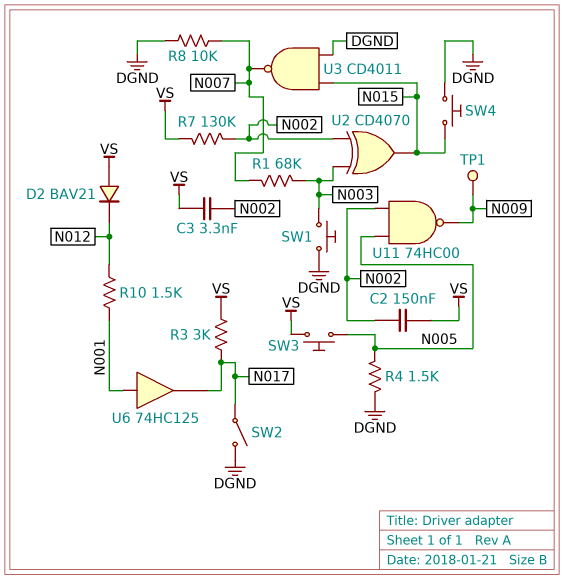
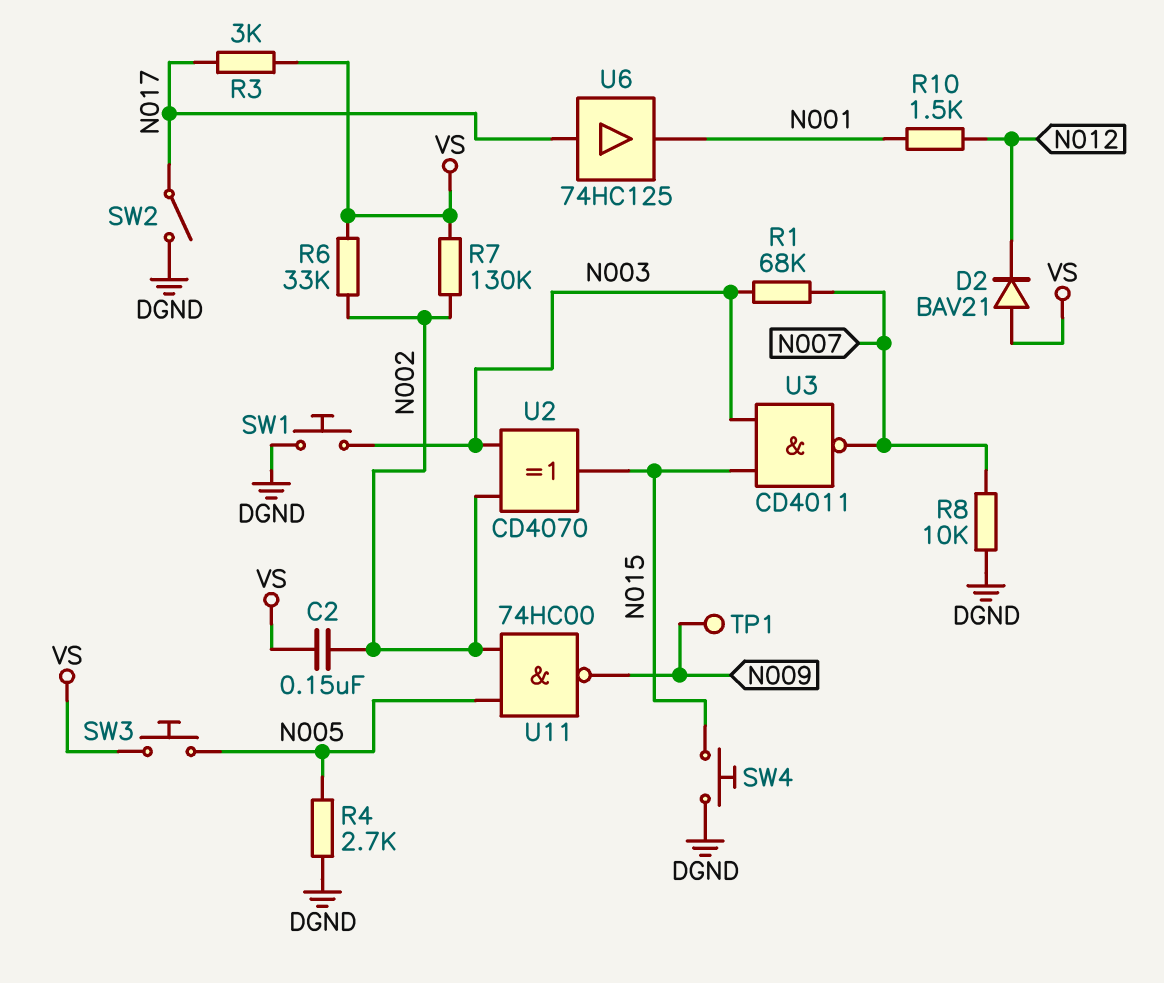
C3: 3.3nF (N002, VS) -> none
R4: 1.5k (DGND, N005) -> 2.7k (DGND, N005)
R6: none -> 33k (N002, VS)
U3: NAND CD4011 (in DGND, in N015, out N007) -> NAND CD4011 (in N003, in N015, out N007)
U6: buffer 74HC125 (in N001, out N017) -> buffer 74HC125 (in N017, out N001)

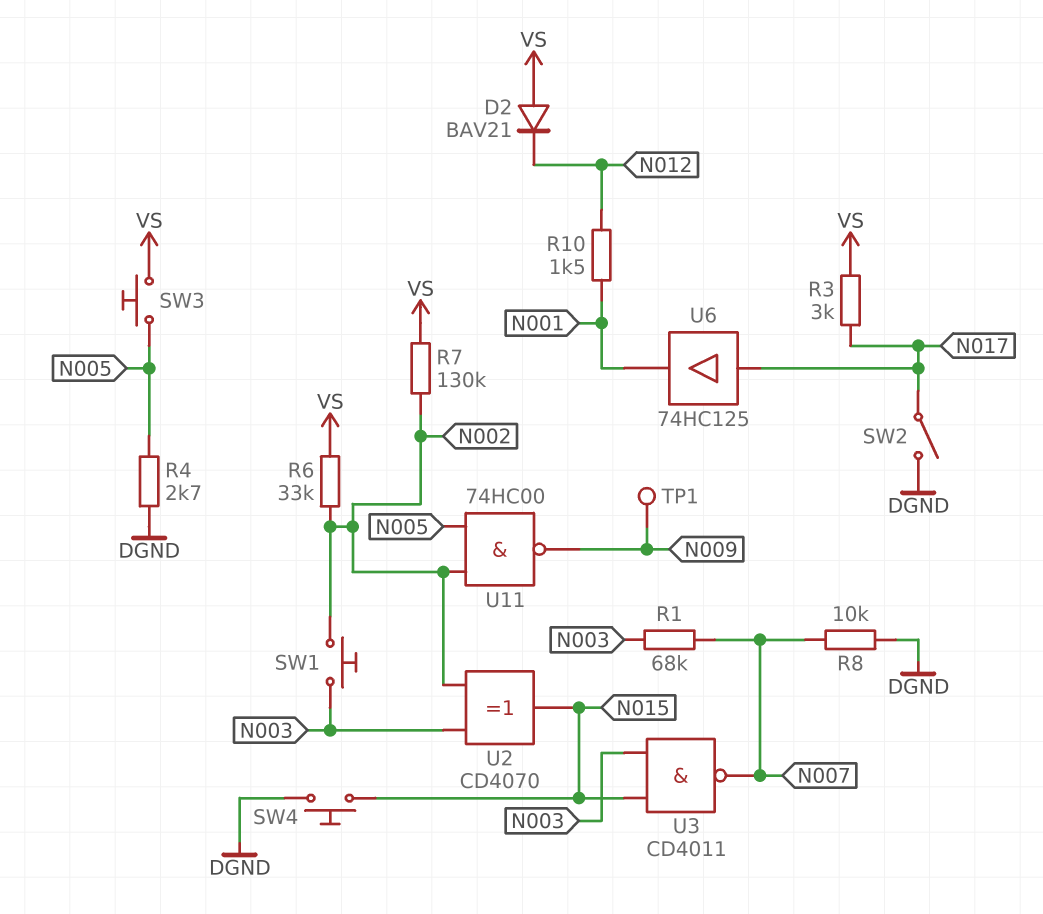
C2: 150nF (N002, VS) -> none
SW1: button (DGND, N003) -> button (N002, N003)

